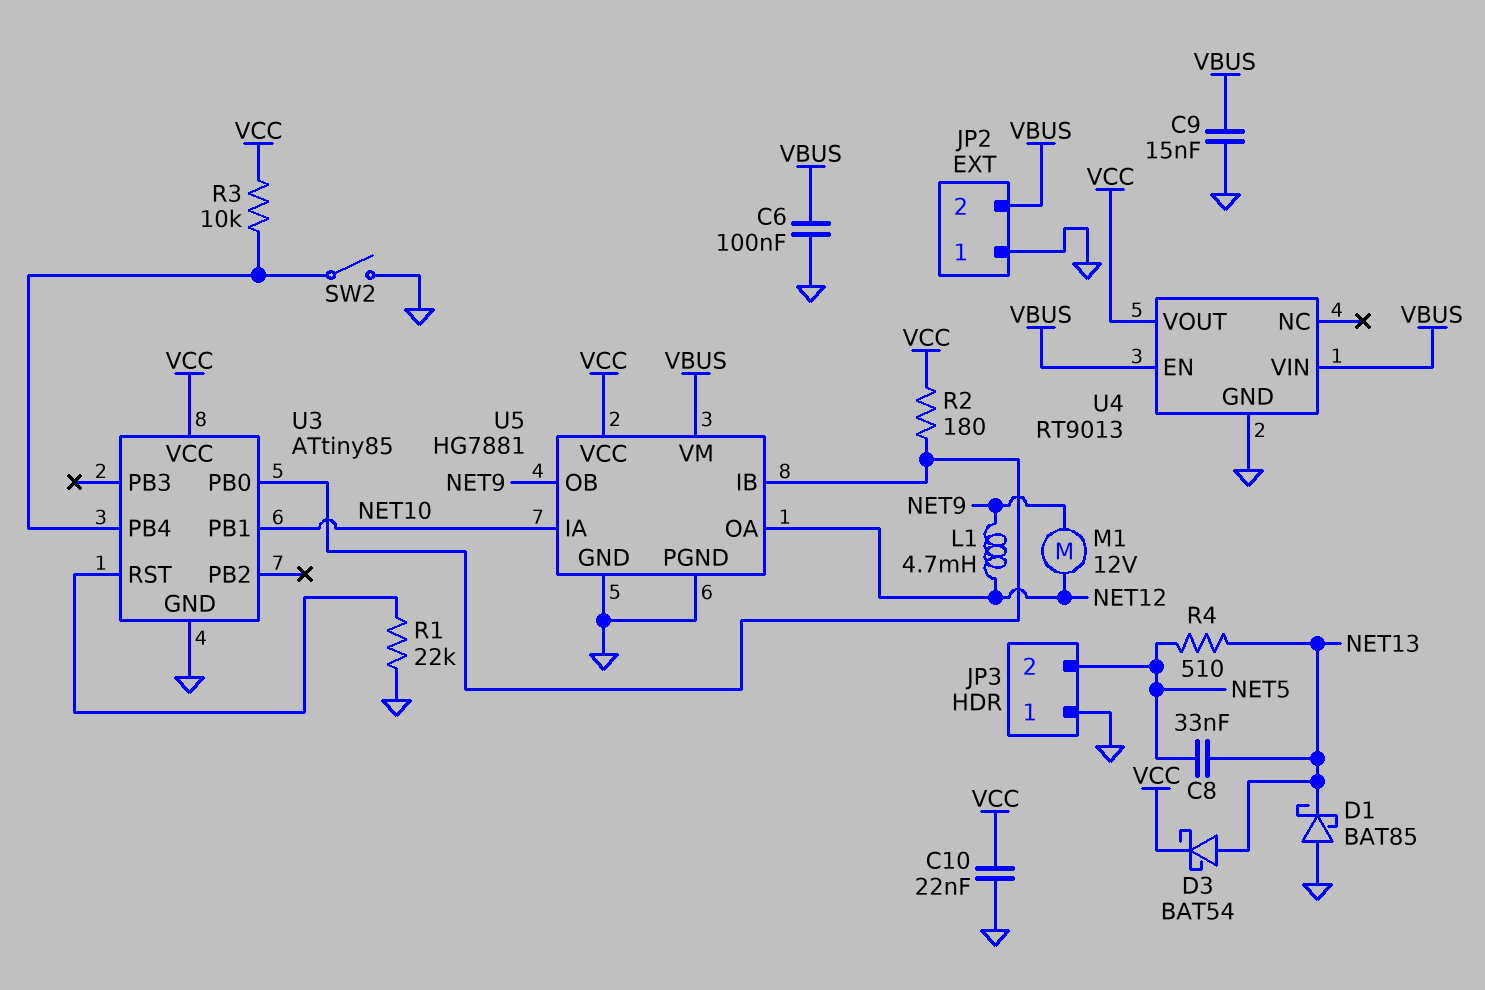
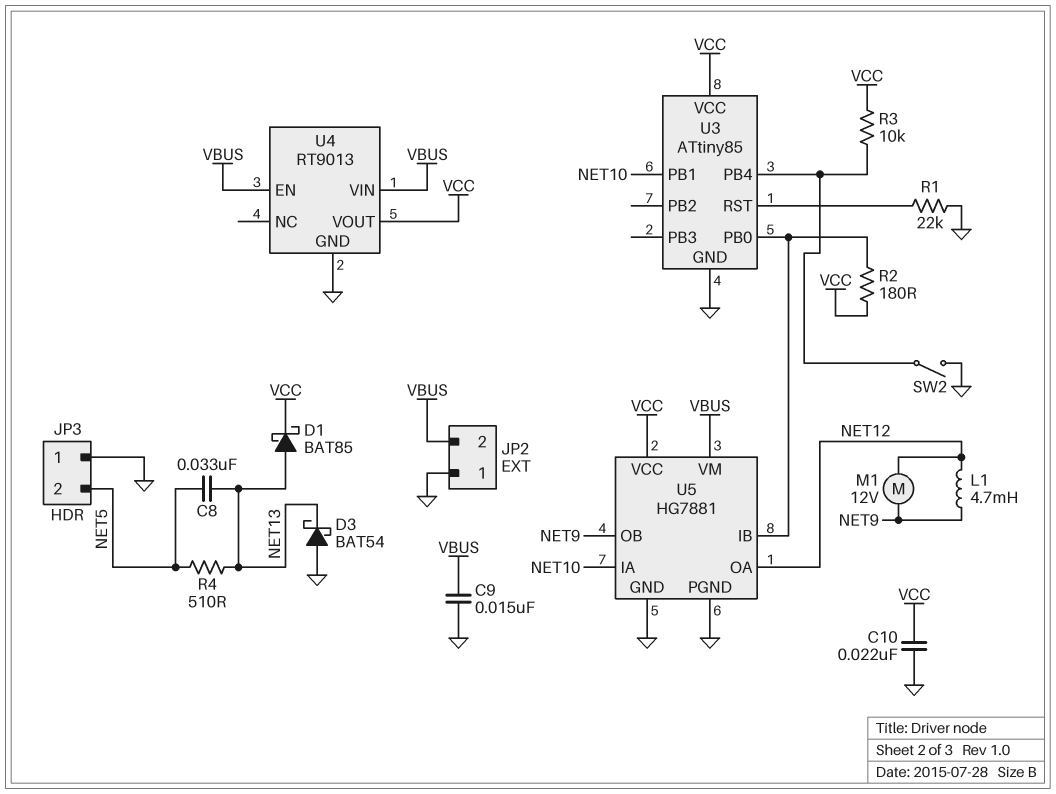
C6: 100nF (GND, VBUS) -> none
D1: schottky BAT85 (A GND, K NET13) -> schottky BAT85 (A NET13, K VCC)
D3: schottky BAT54 (A NET13, K VCC) -> schottky BAT54 (A GND, K NET13)

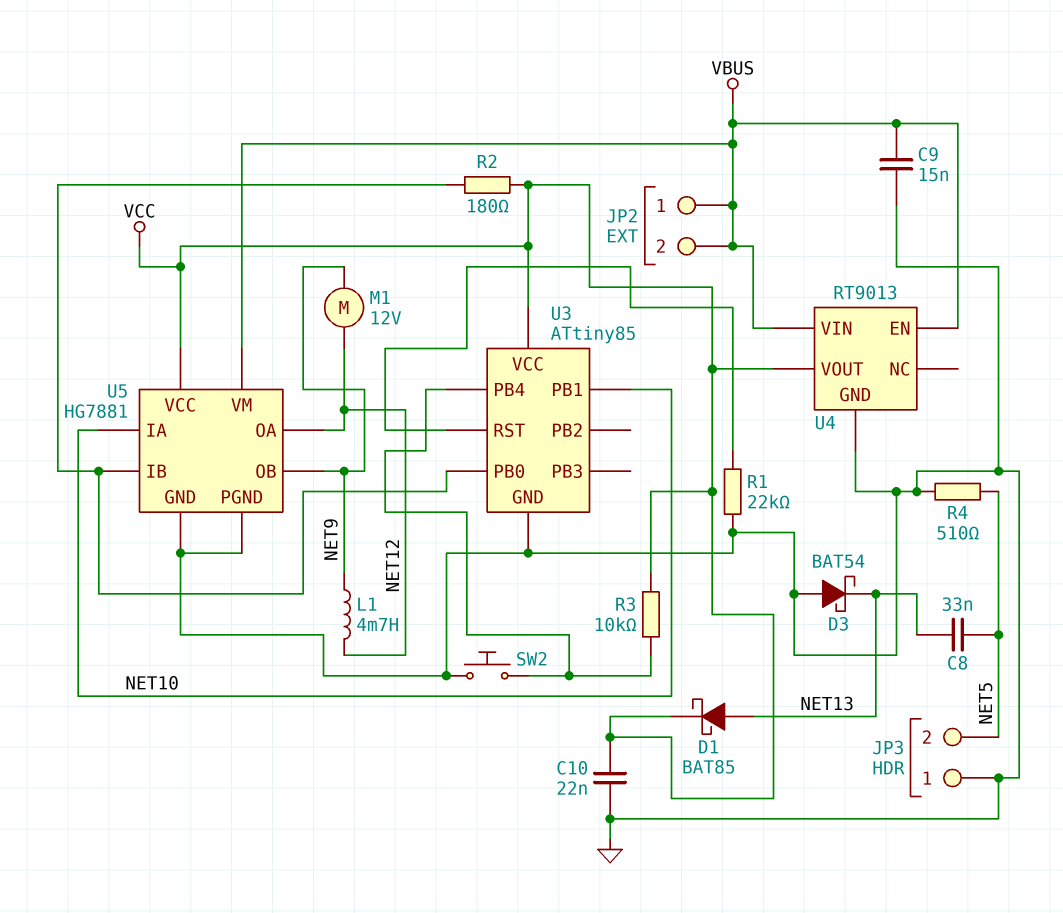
JP2 pin 1: GND -> VBUS
R4: 510 (NET5, NET13) -> 510 (GND, NET5)
SW2: switch (GND, U3/PB4) -> button (GND, U3/PB4)

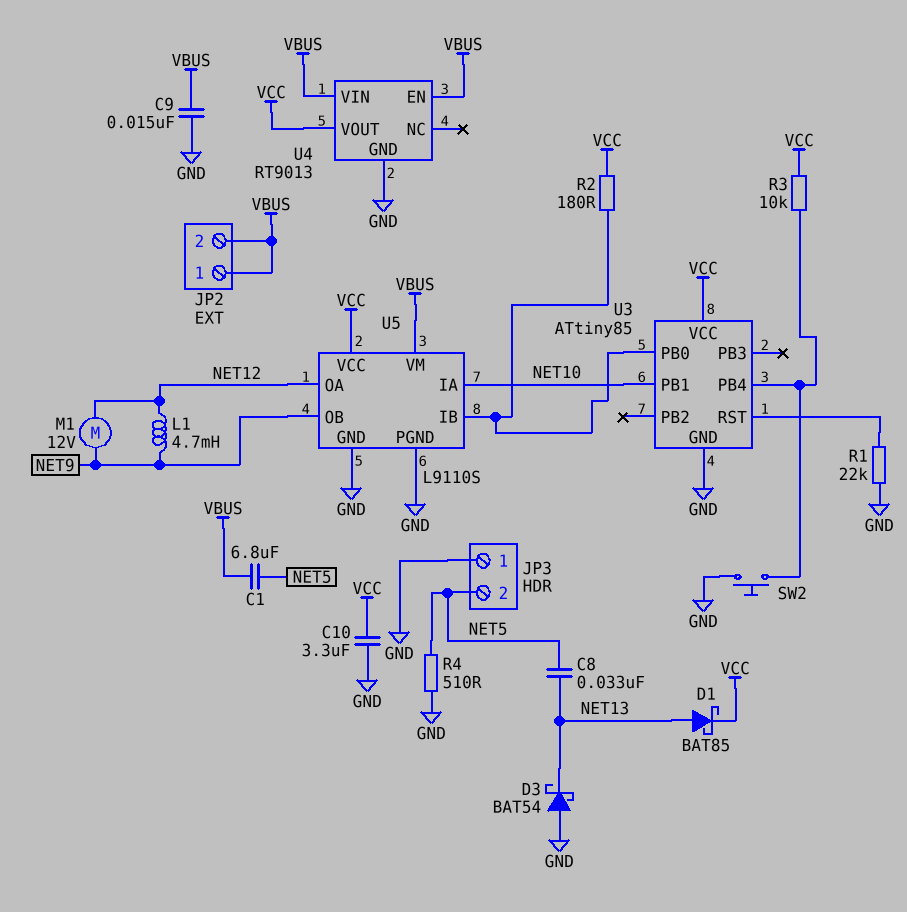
C1: none -> 6.8uF (NET5, VBUS)
C10: 22nF (GND, VCC) -> 3.3uF (GND, VCC)
U5: HG7881 -> L9110S

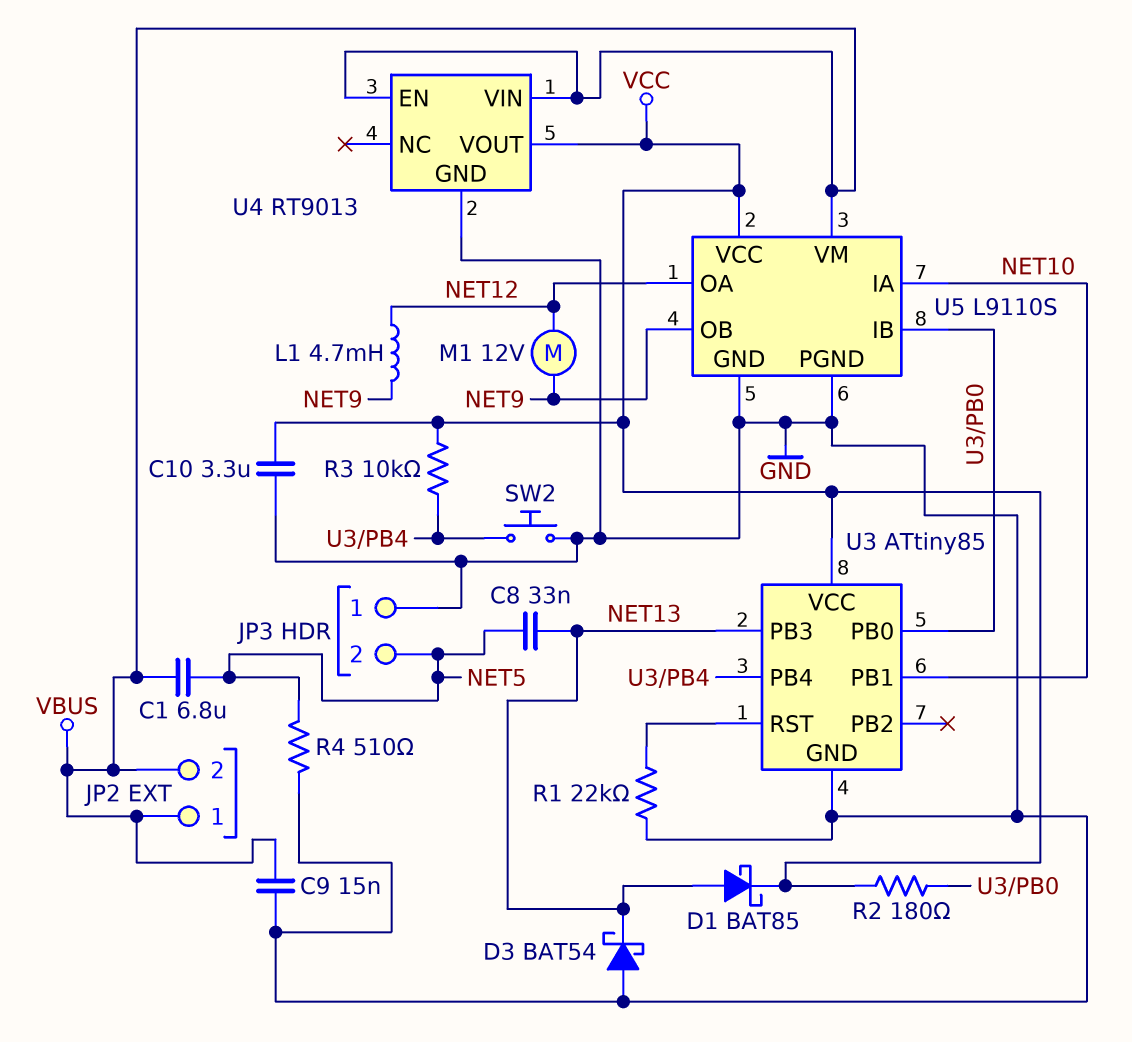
U3 pin PB3: none -> NET13

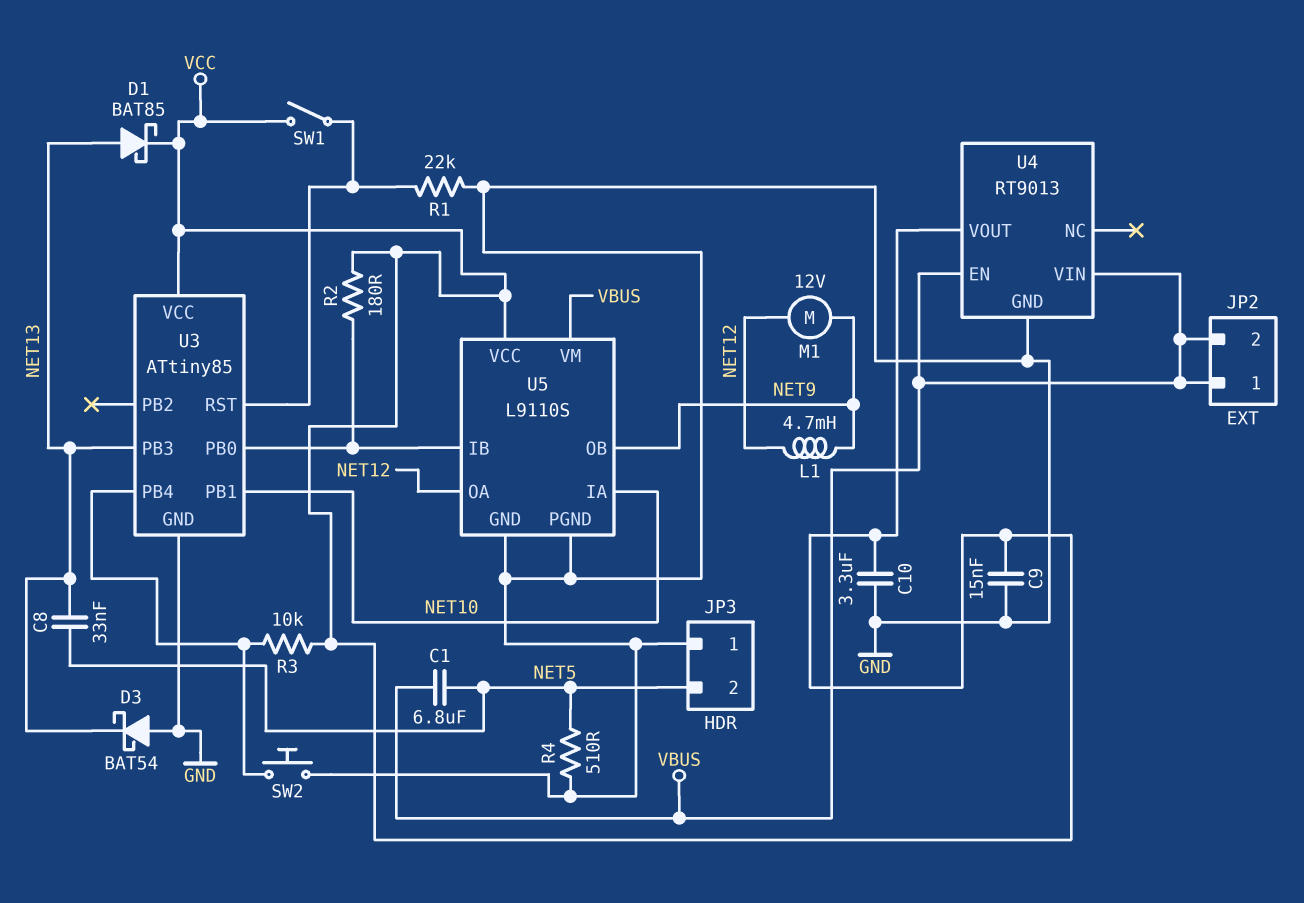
C9: 15nF (GND, VBUS) -> 15nF (GND, VCC)
SW1: none -> switch (U3/RST, VCC)

